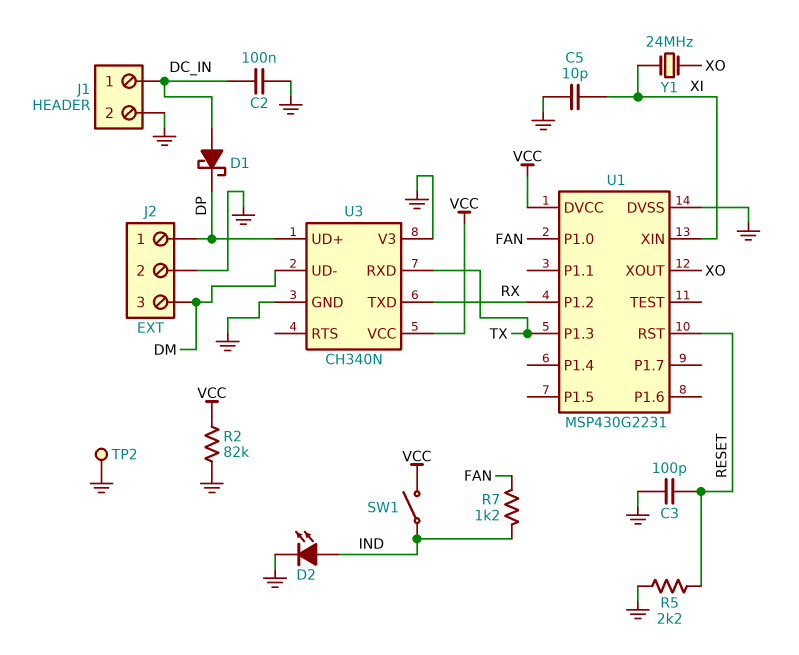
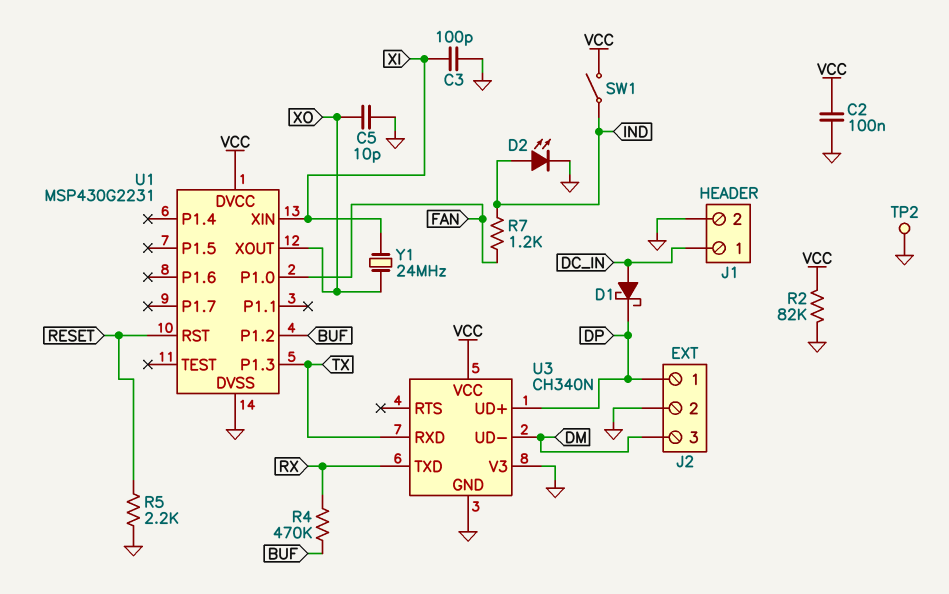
C2: 100nF (DC_IN, GND) -> 100nF (GND, VCC)
C3: 100pF (GND, RESET) -> 100pF (GND, XI)
C5: 10pF (GND, XI) -> 10pF (GND, XO)
R4: none -> 470k (BUF, RX)
U1 pin P1.2: RX -> BUF

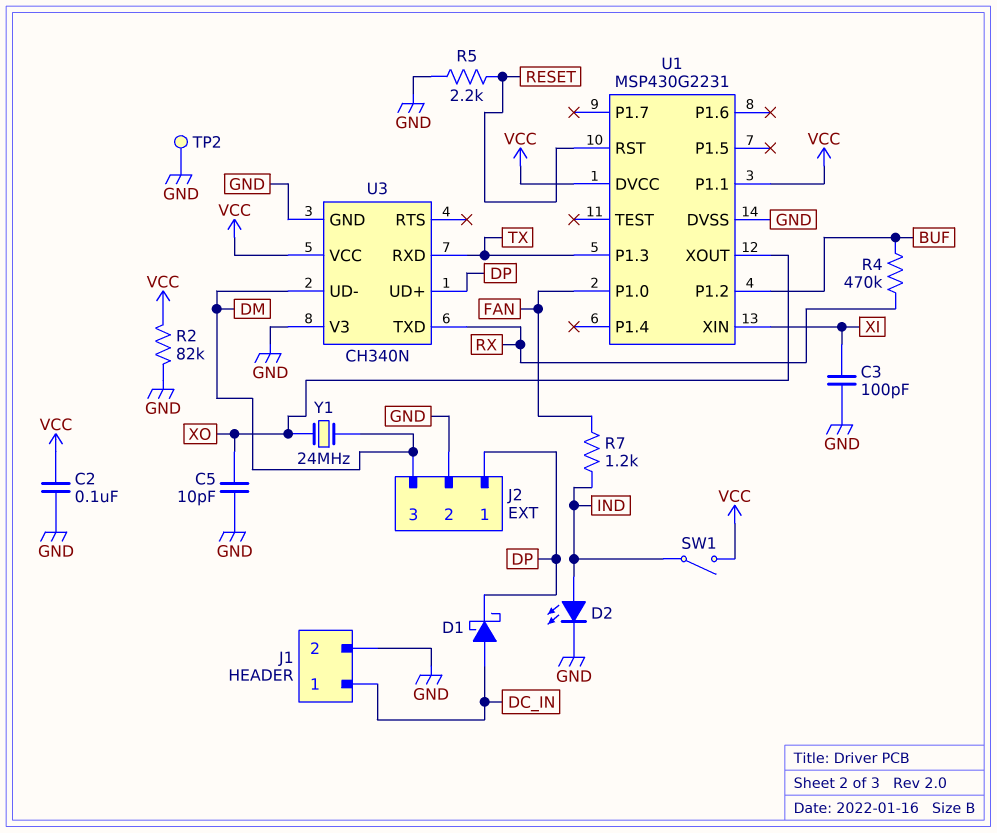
U1 pin P1.1: none -> VCC
Y1: 24MHz (XI, XO) -> 24MHz (DM, XO)

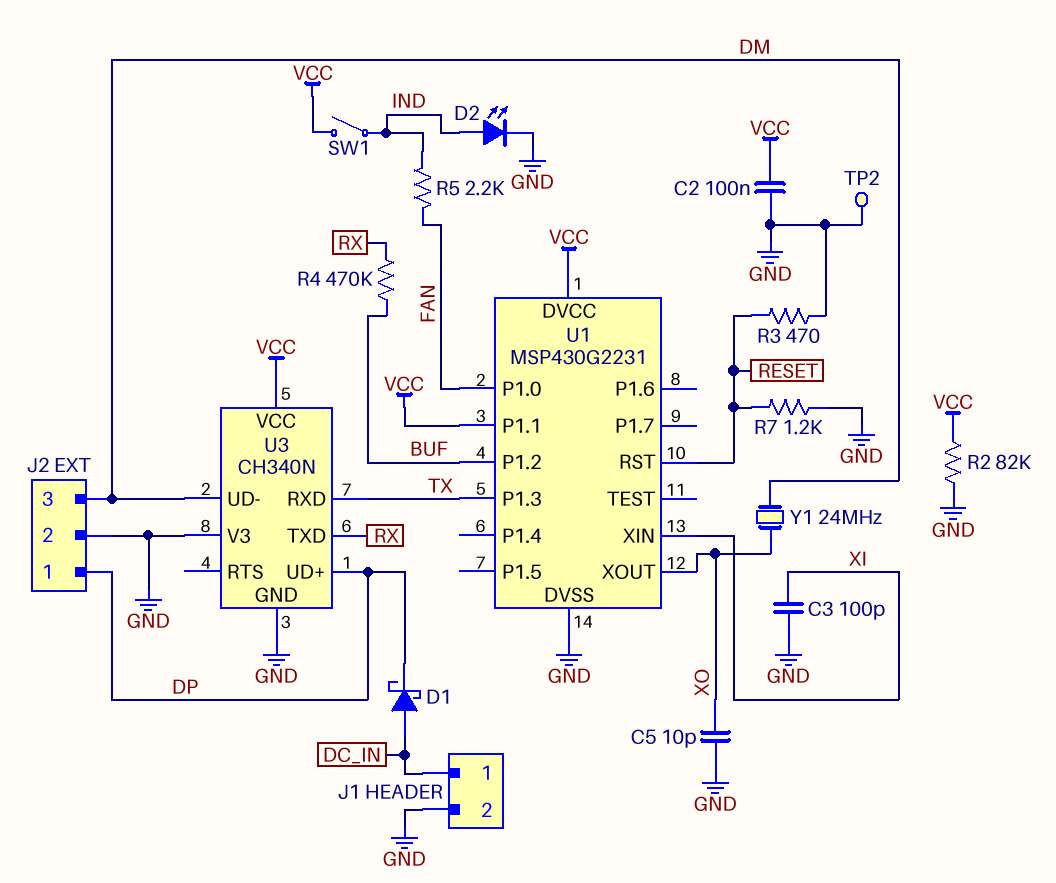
R3: none -> 470 (GND, RESET)
R5: 2.2k (GND, RESET) -> 2.2k (FAN, IND)
R7: 1.2k (FAN, IND) -> 1.2k (GND, RESET)

